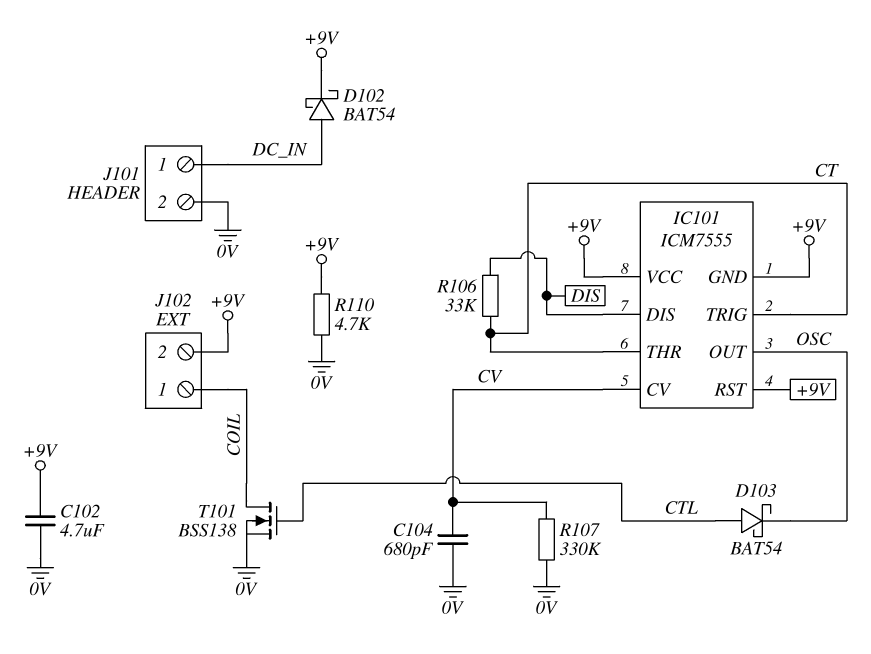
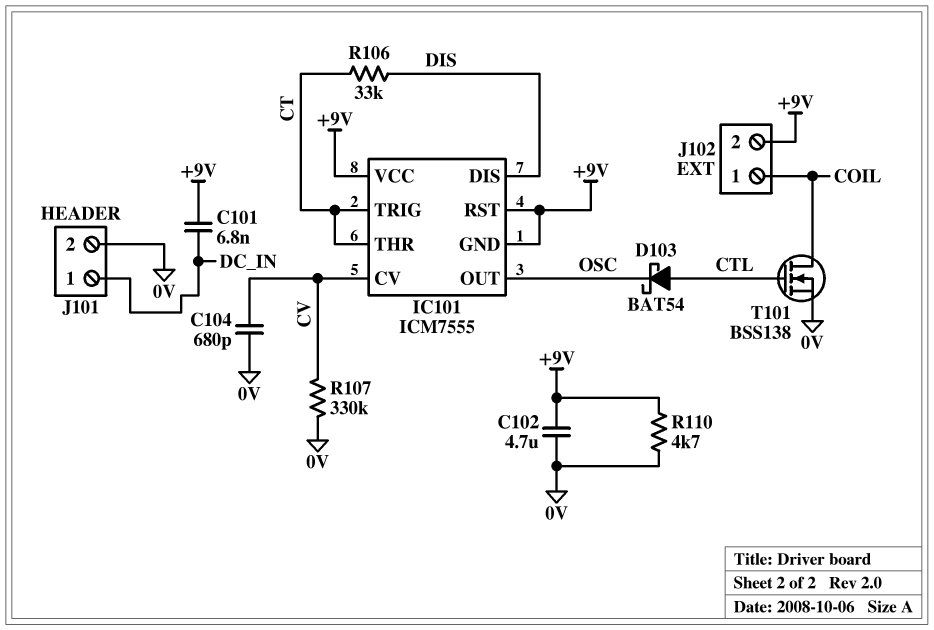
C101: none -> 6.8nF (+9V, DC_IN)
D102: schottky BAT54 (A DC_IN, K +9V) -> none

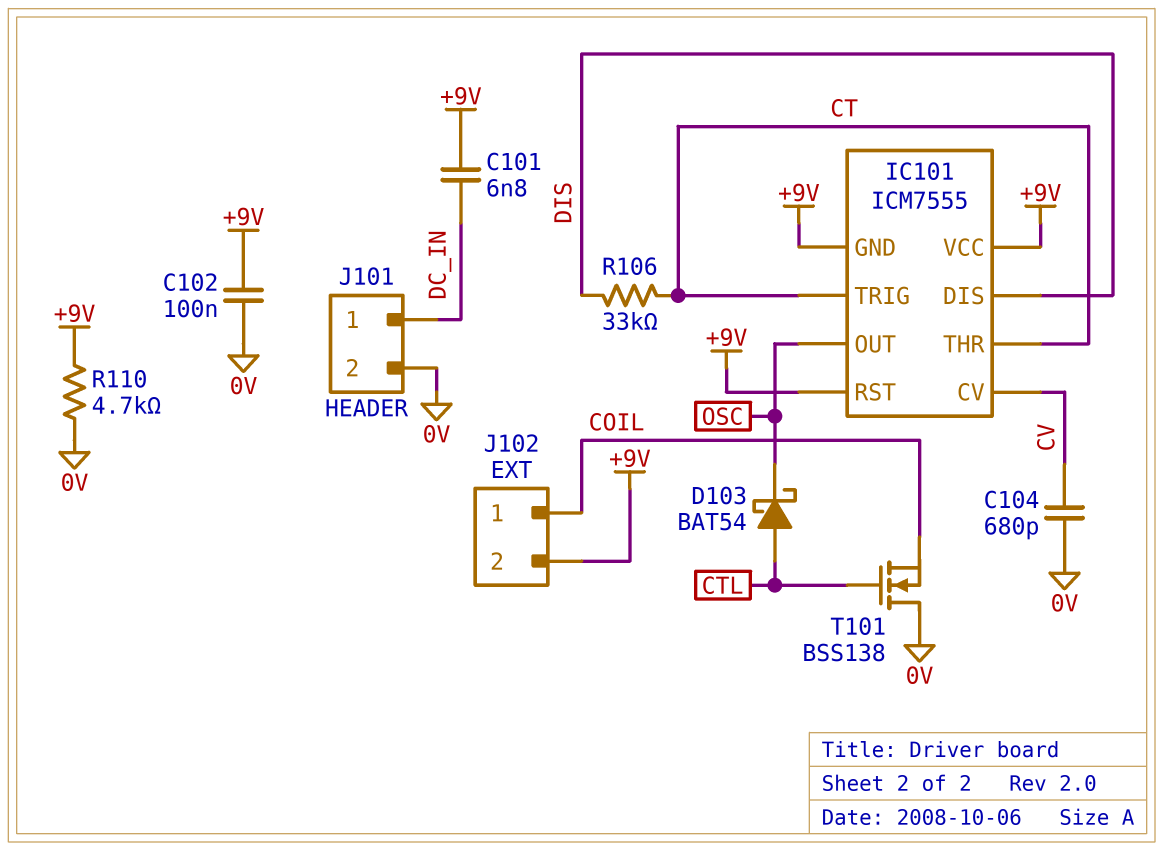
C102: 4.7uF (+9V, 0V) -> 100nF (+9V, 0V)
R107: 330k (0V, CV) -> none
T101: NMOS BSS138 (G CTL, D COIL, S 0V) -> NMOS BSS138 (G CTL, D 0V, S COIL)

